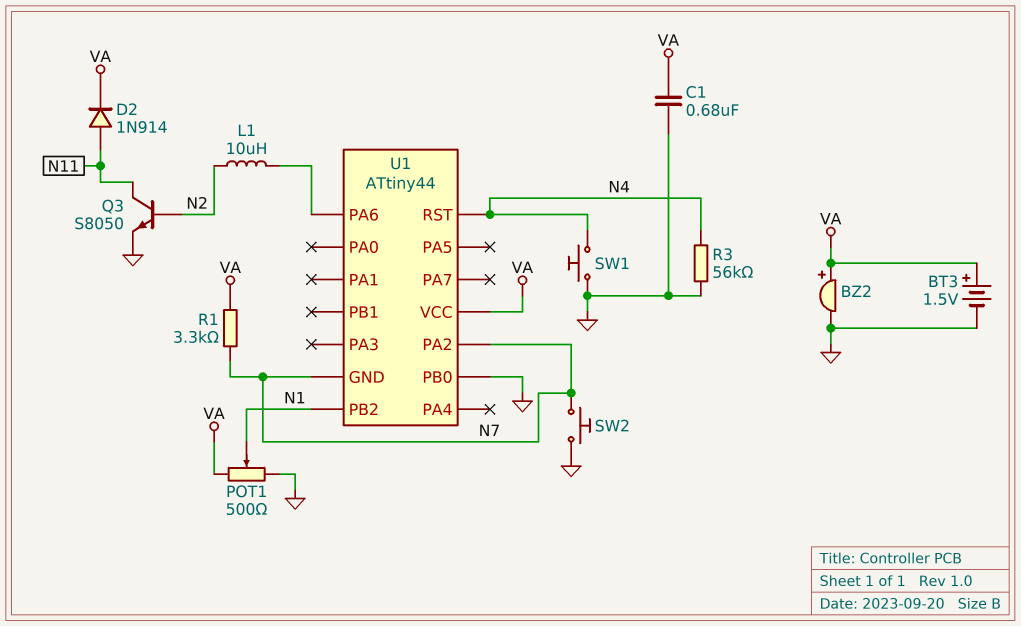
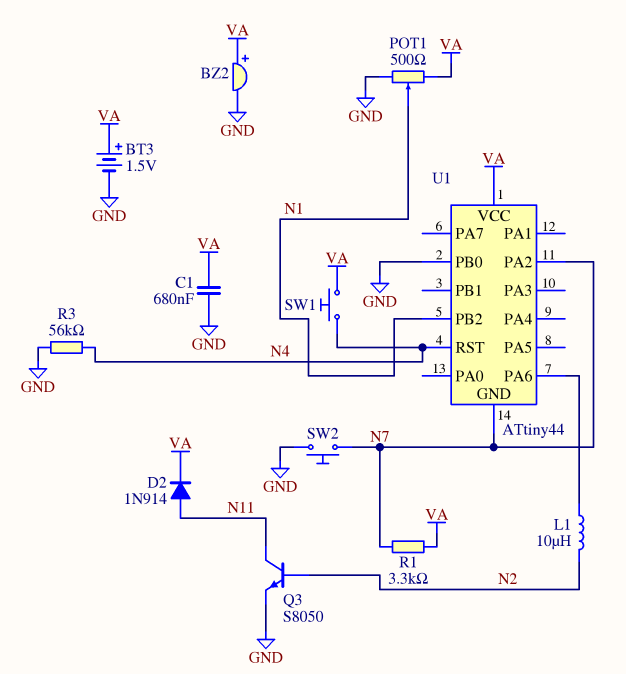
SW1: button (GND, N4) -> button (N4, VA)

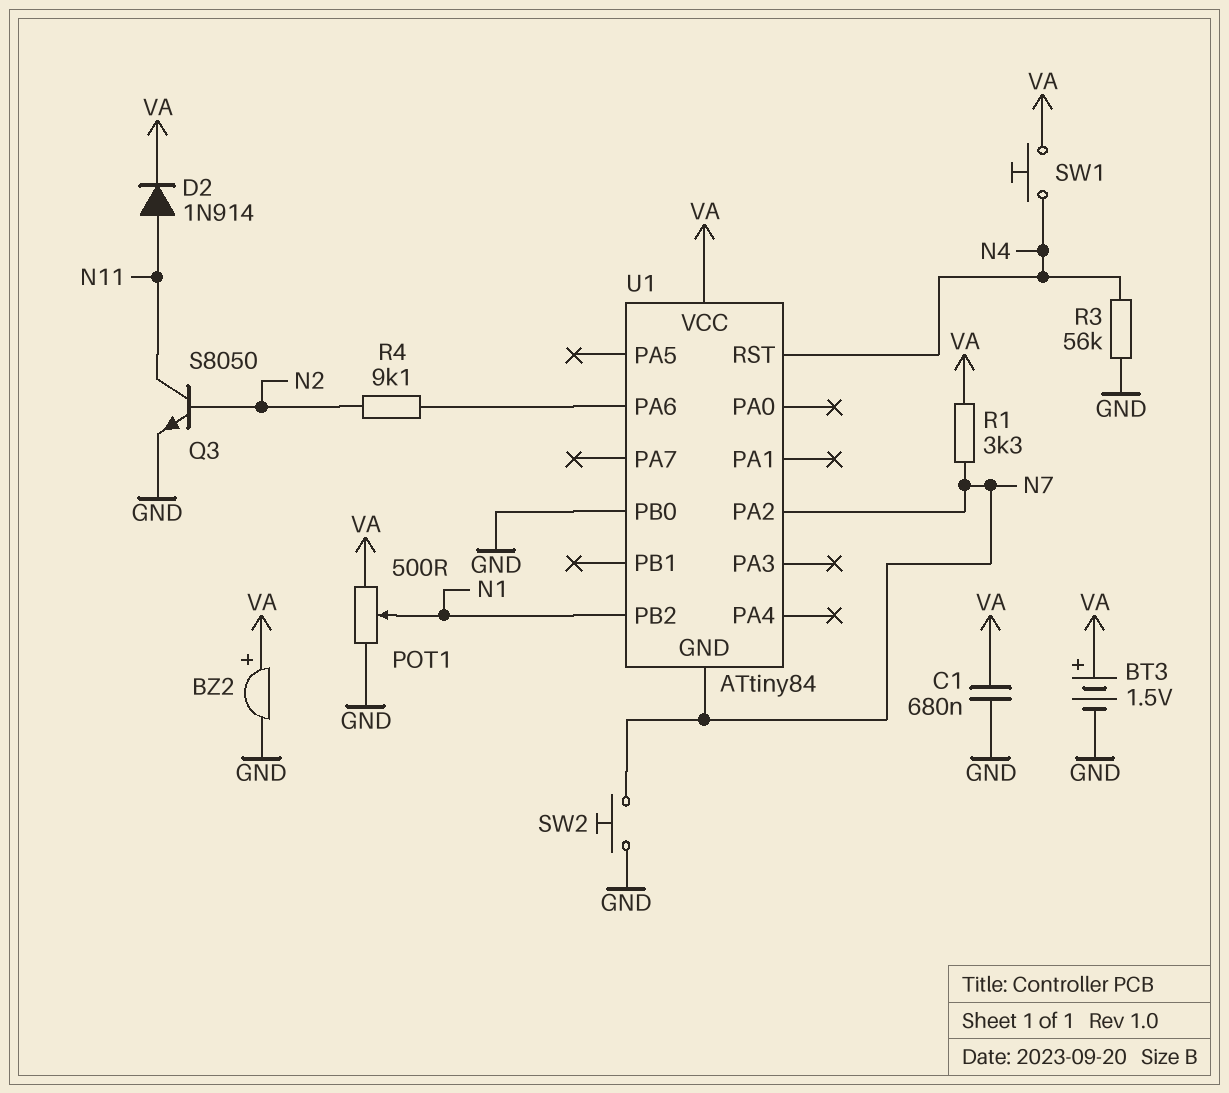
L1: 10uH (N2, U1/PA6) -> none
R4: none -> 9.1k (N2, U1/PA6)
U1: ATtiny44 -> ATtiny84

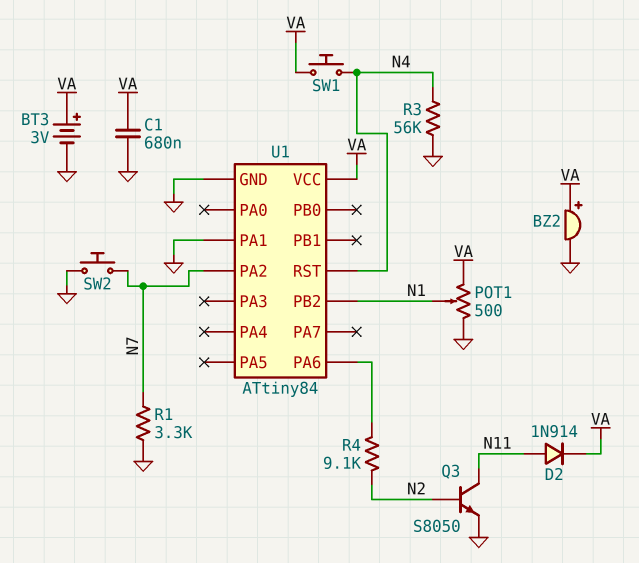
BT3: 1.5V (plus VA, minus GND) -> 3V (plus VA, minus GND)
R1: 3.3k (N7, VA) -> 3.3k (GND, N7)
U1 pin GND: N7 -> GND
U1 pin PA1: none -> GND
U1 pin PB0: GND -> none

